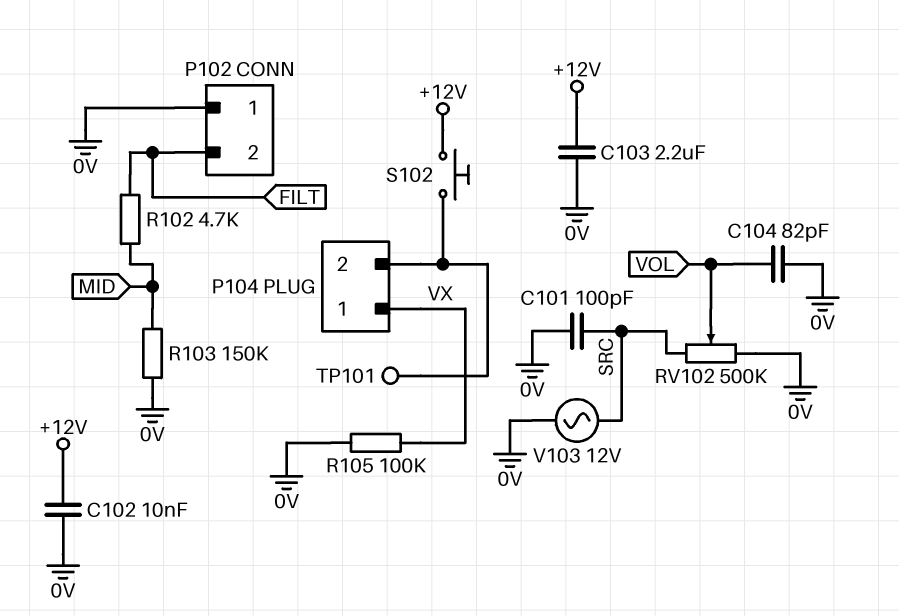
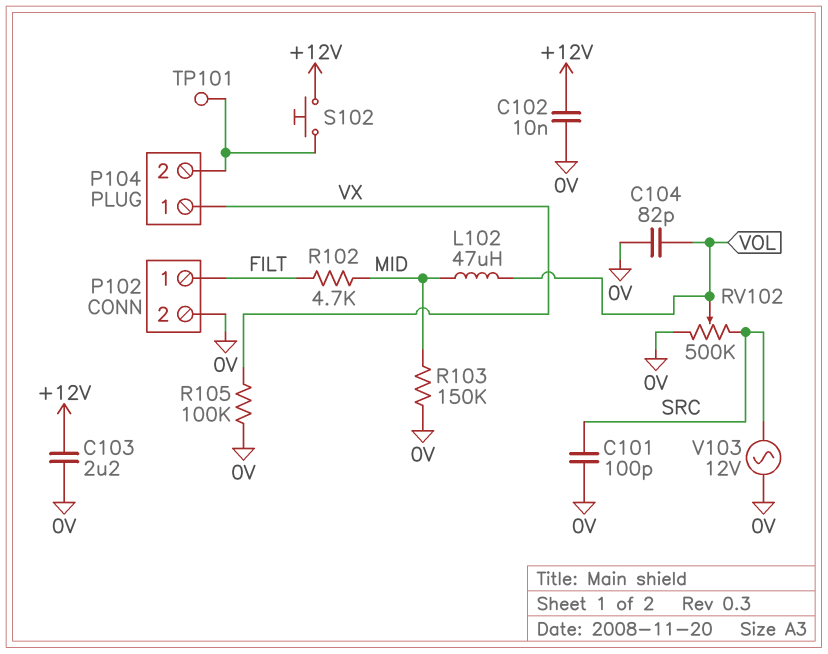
L102: none -> 47uH (MID, VOL)
P102 pin 1: 0V -> FILT
P102 pin 2: FILT -> 0V

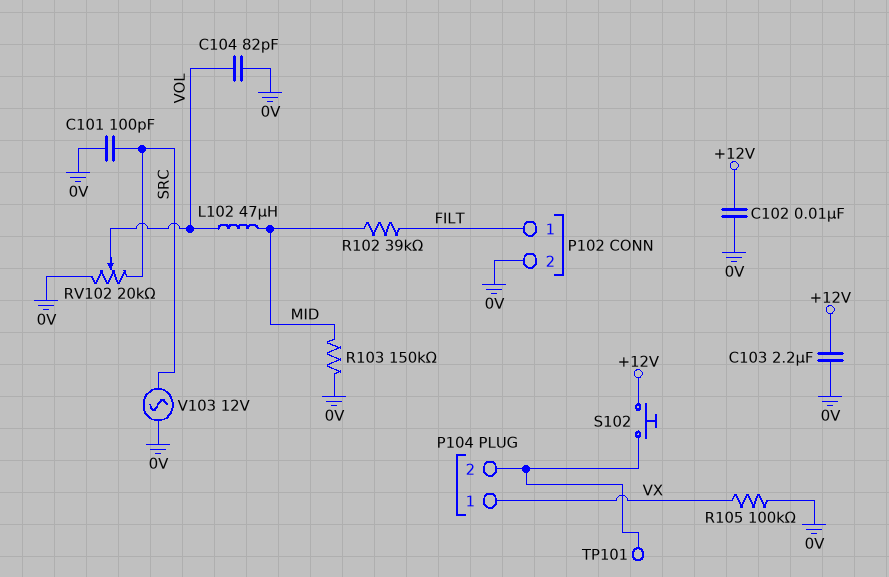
R102: 4.7k (FILT, MID) -> 39k (FILT, MID)
RV102: 500k (0V, SRC, wiper VOL) -> 20k (0V, SRC, wiper VOL)

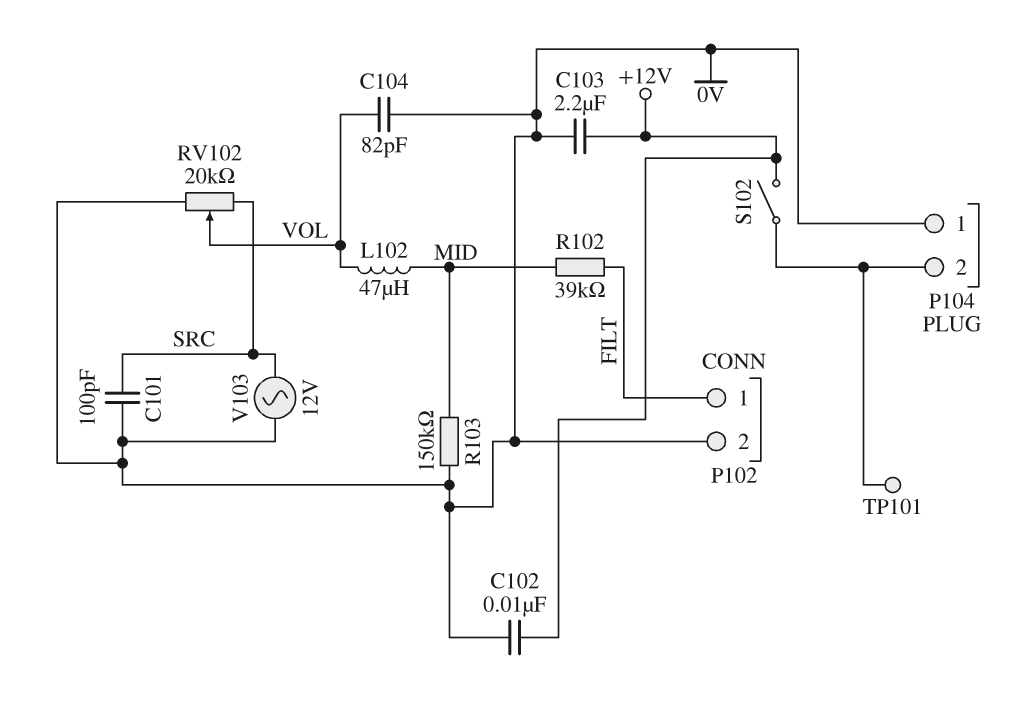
P104 pin 1: VX -> 0V
R105: 100k (0V, VX) -> none
S102: button (+12V, P104/2) -> switch (+12V, P104/2)

